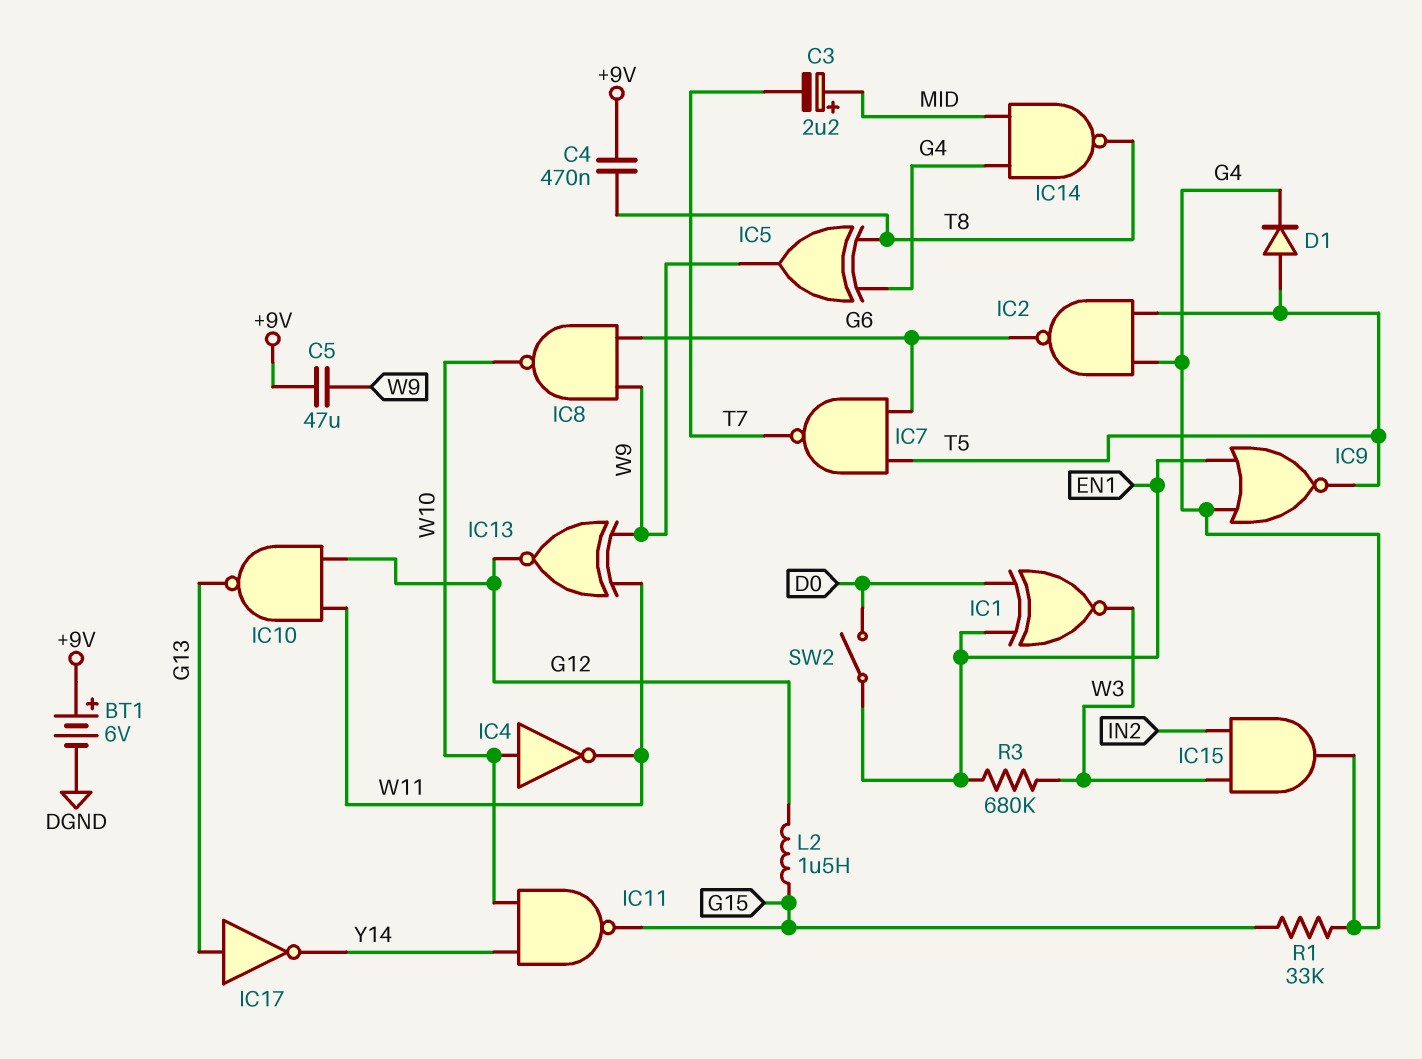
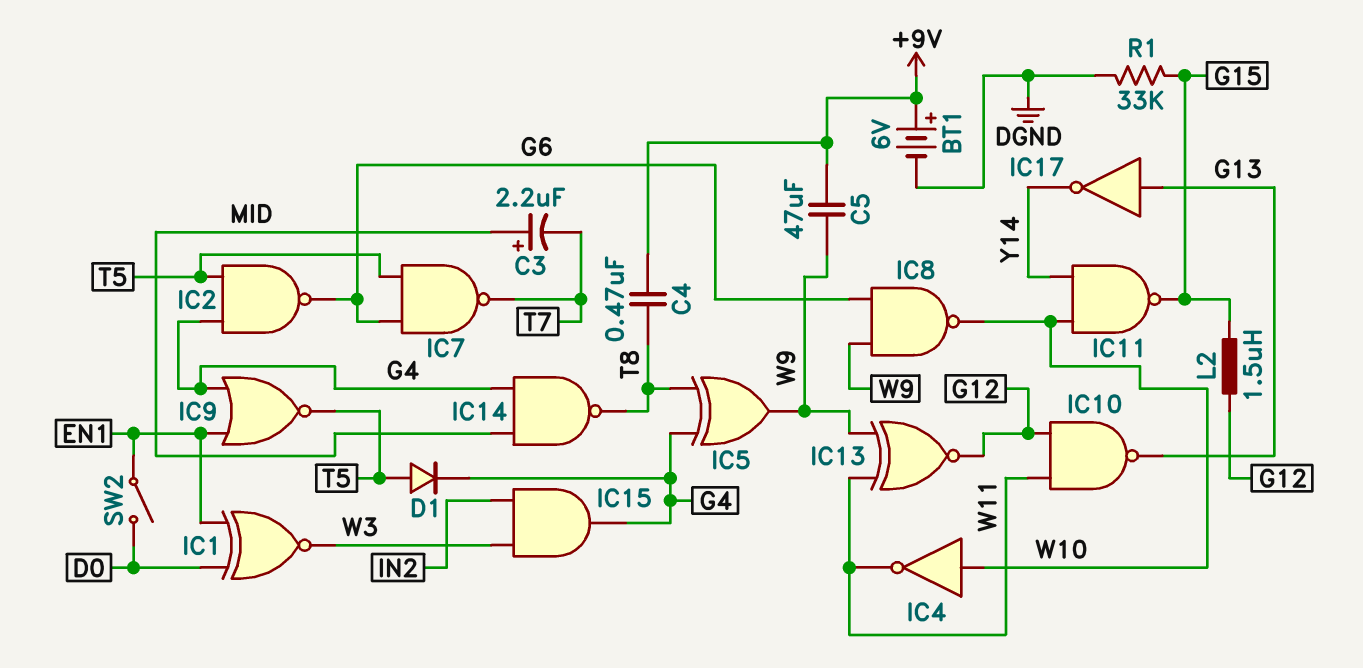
R1: 33k (G4, G15) -> 33k (DGND, G15)
R3: 680k (EN1, W3) -> none

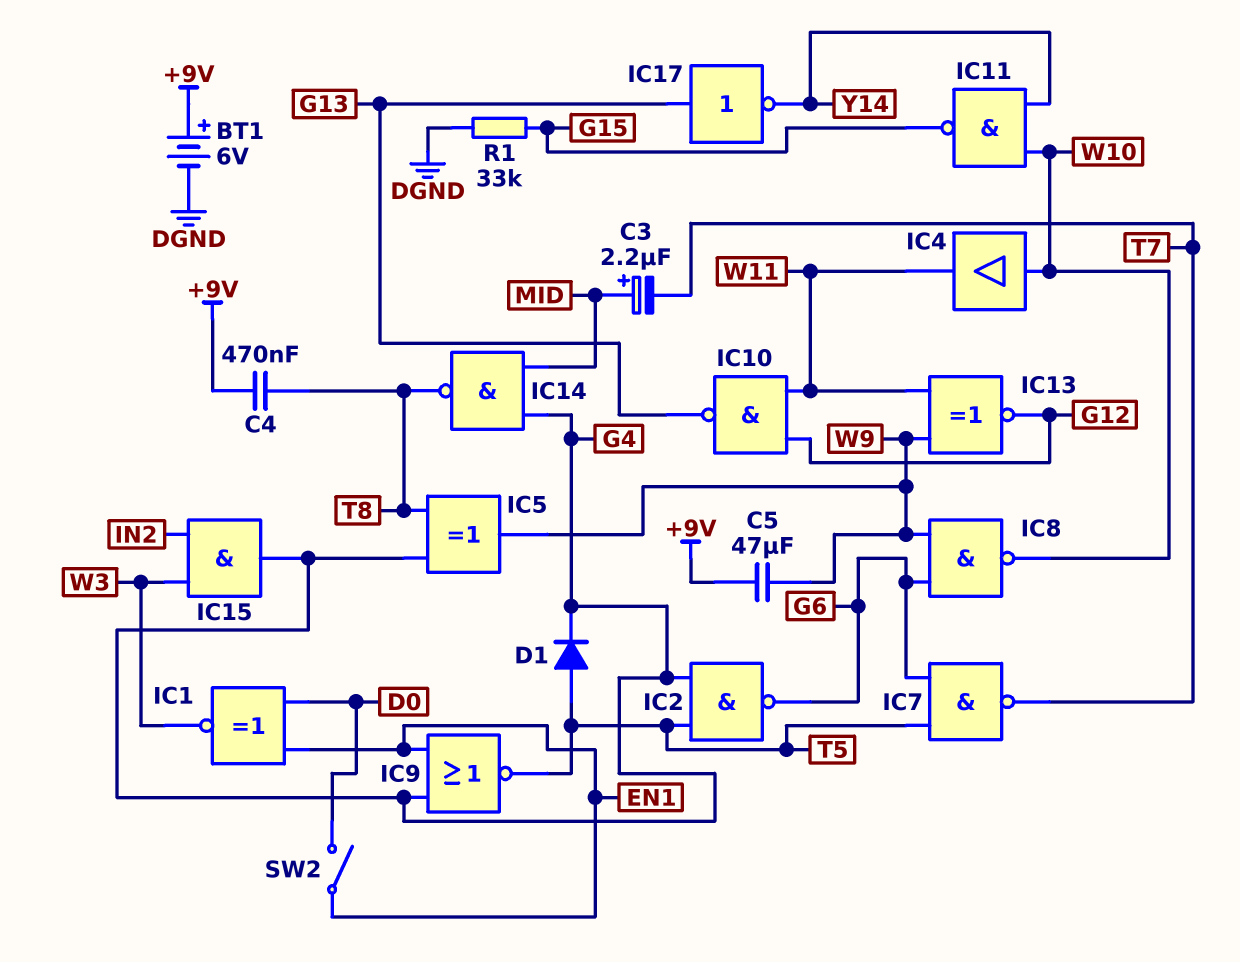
IC4: NOT (in W10, out W11) -> buffer (in W10, out W11)
L2: 1.5uH (G12, G15) -> none

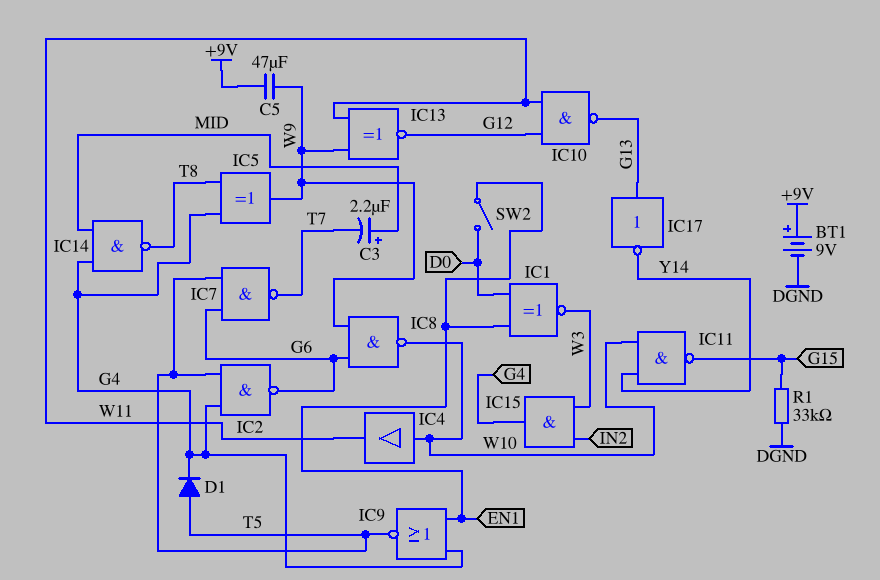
BT1: 6V (plus +9V, minus DGND) -> 9V (plus +9V, minus DGND)
C4: 470nF (+9V, T8) -> none

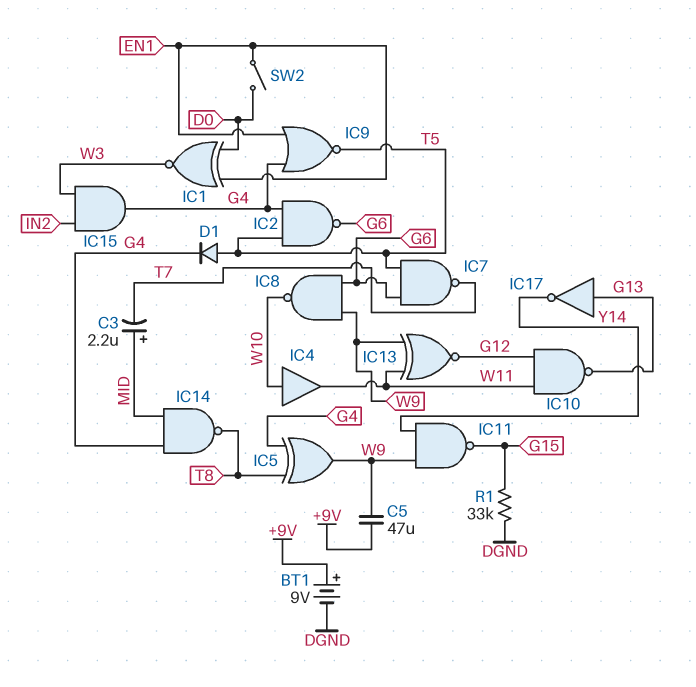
IC11: NAND (in W10, in Y14, out G15) -> NAND (in W9, in Y14, out G15)

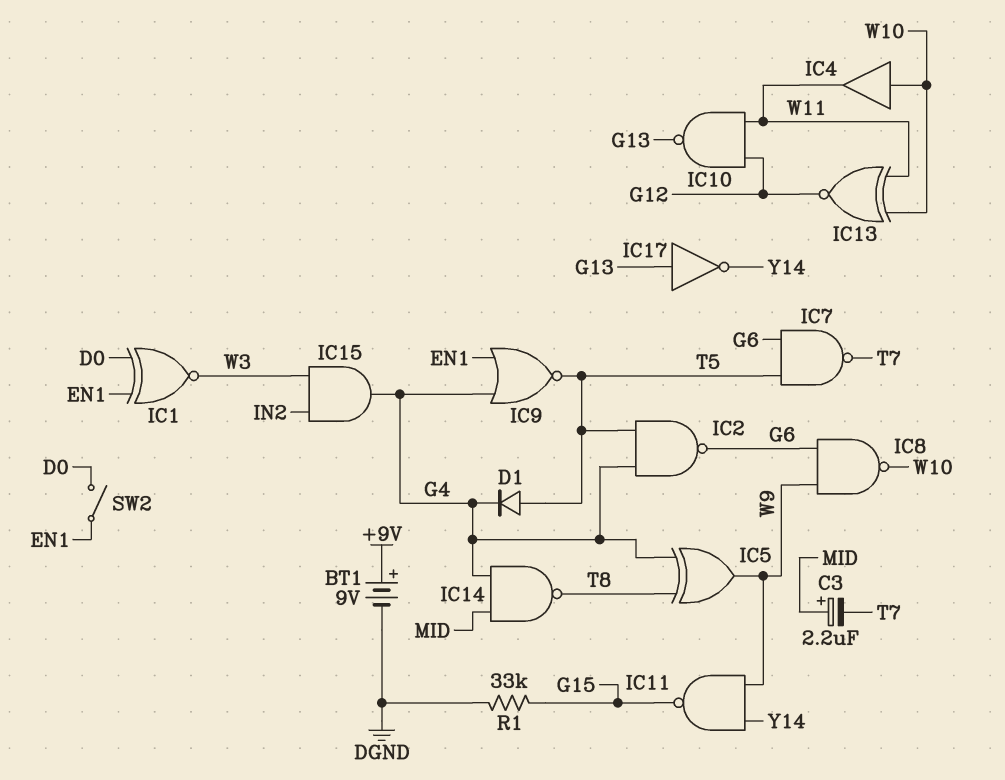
C5: 47uF (+9V, W9) -> none
IC13: XNOR (in W9, in W11, out G12) -> XNOR (in W10, in W11, out G12)

